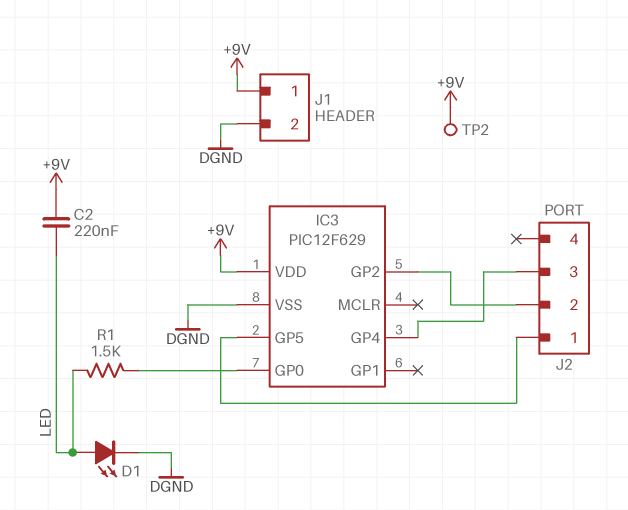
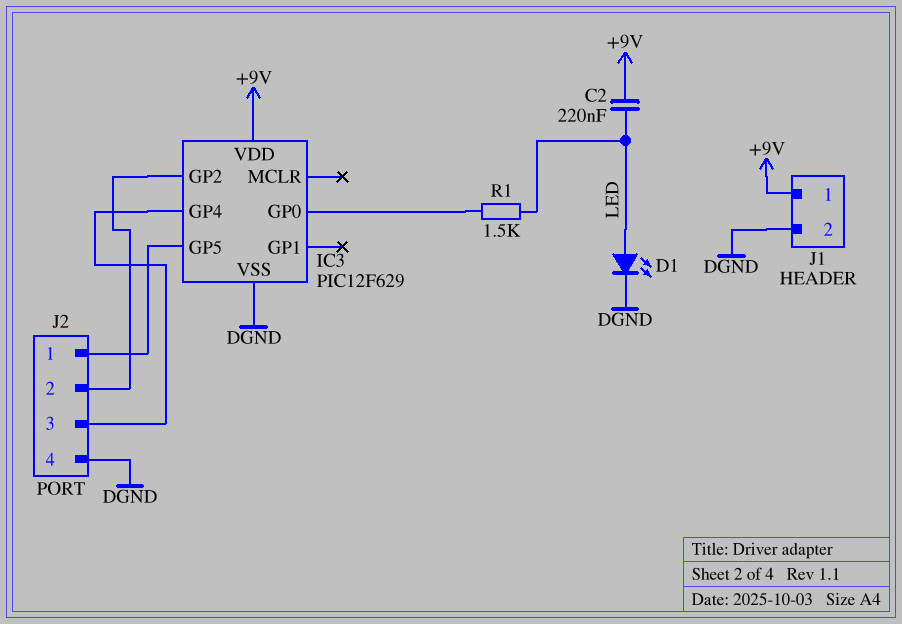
J2 pin 4: none -> DGND
TP2: test point (+9V) -> none

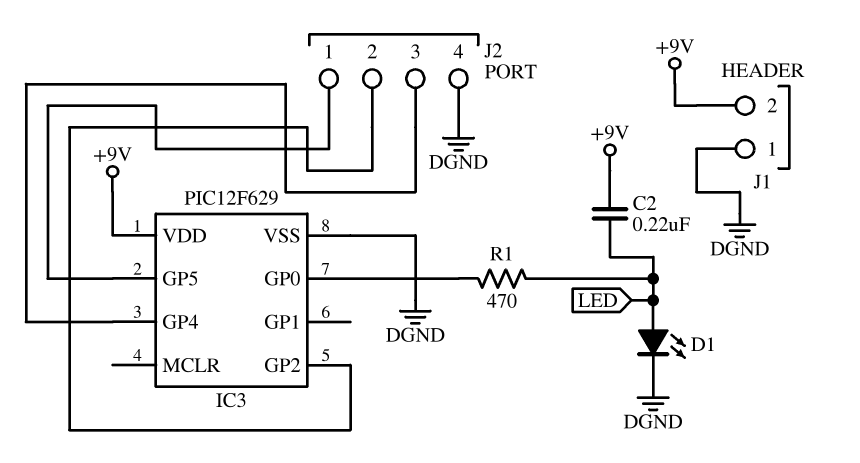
J1 pin 1: +9V -> DGND
J1 pin 2: DGND -> +9V
R1: 1.5k (IC3/GP0, LED) -> 470 (IC3/GP0, LED)

